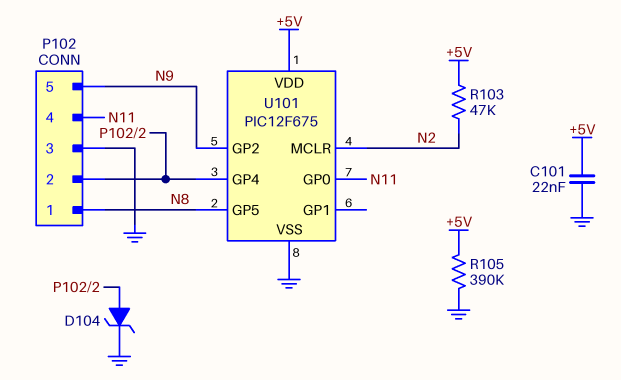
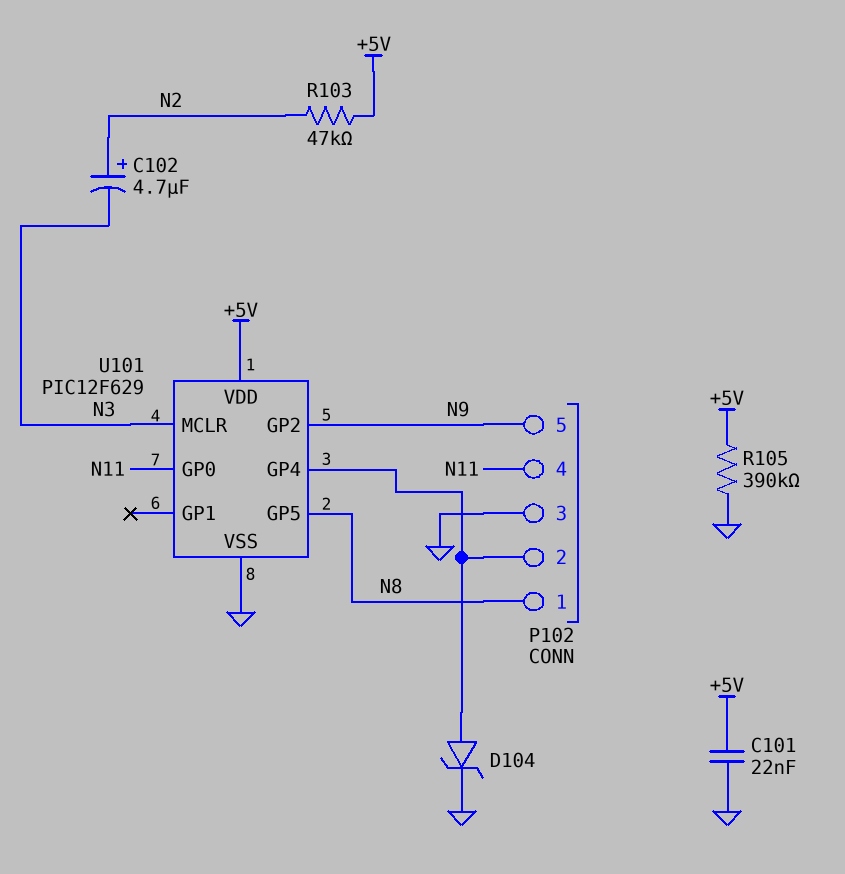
C102: none -> 4.7uF (plus N2, minus N3)
U101: PIC12F675 -> PIC12F629
U101 pin MCLR: N2 -> N3

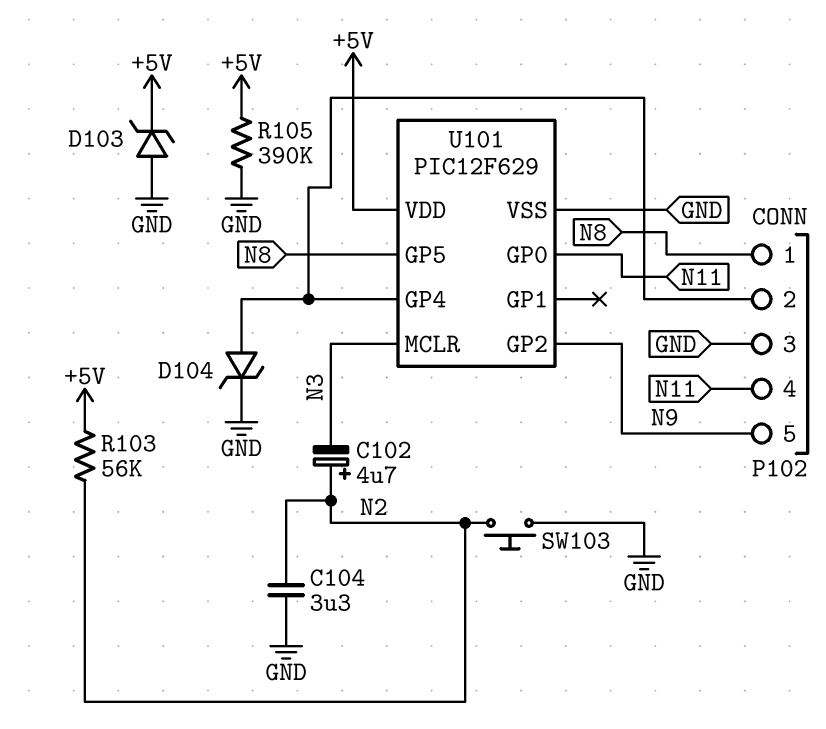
C101: 22nF (+5V, GND) -> none
C104: none -> 3.3uF (GND, N2)
D103: none -> zener (A GND, K +5V)
R103: 47k (+5V, N2) -> 56k (+5V, N2)
SW103: none -> button (GND, N2)

